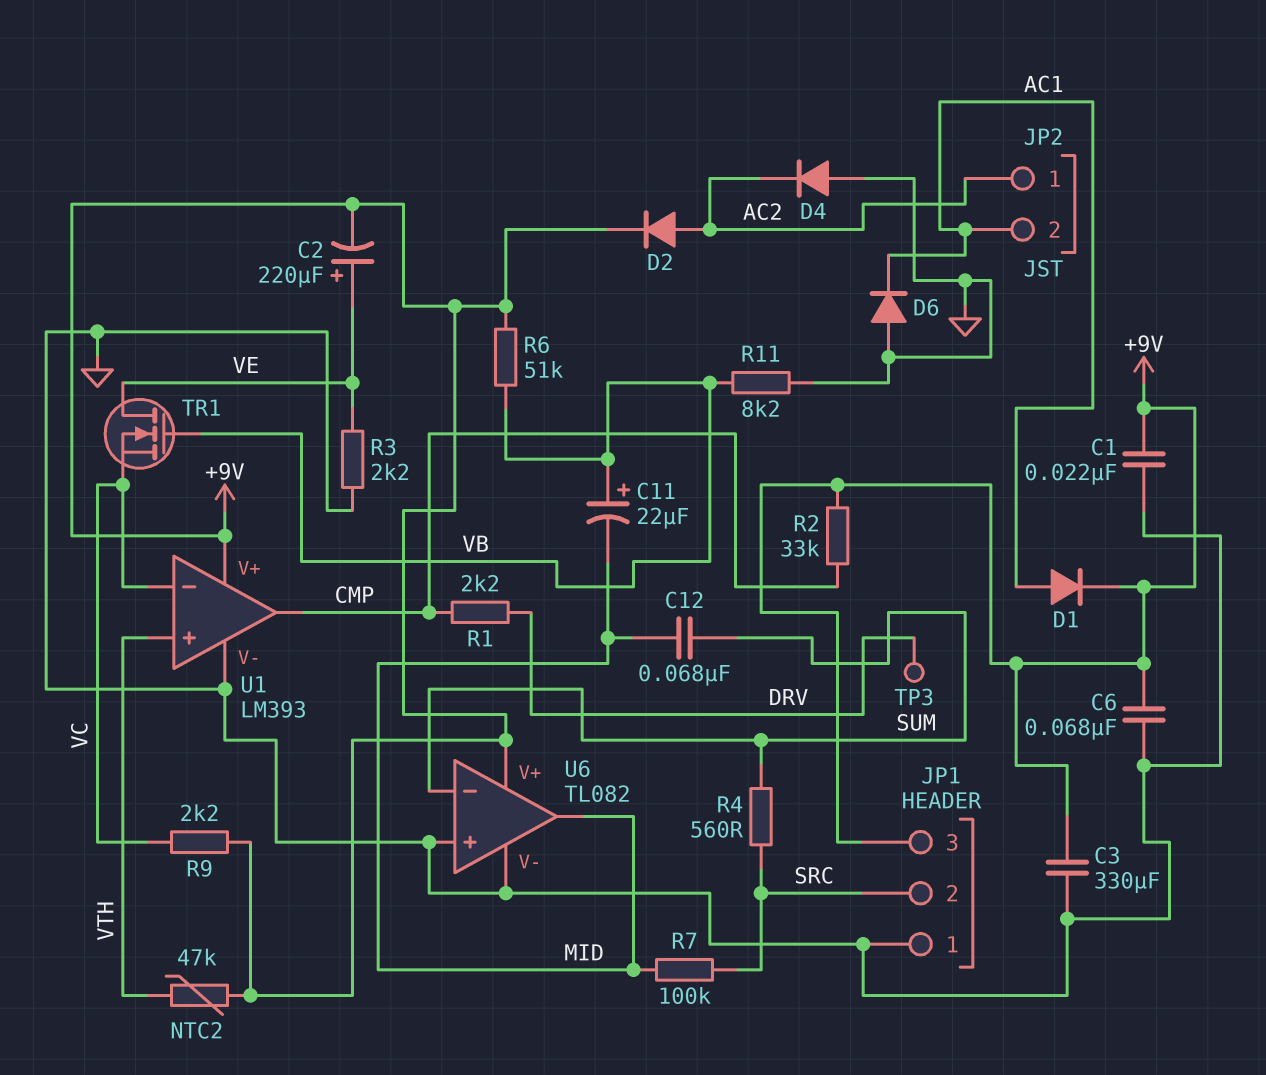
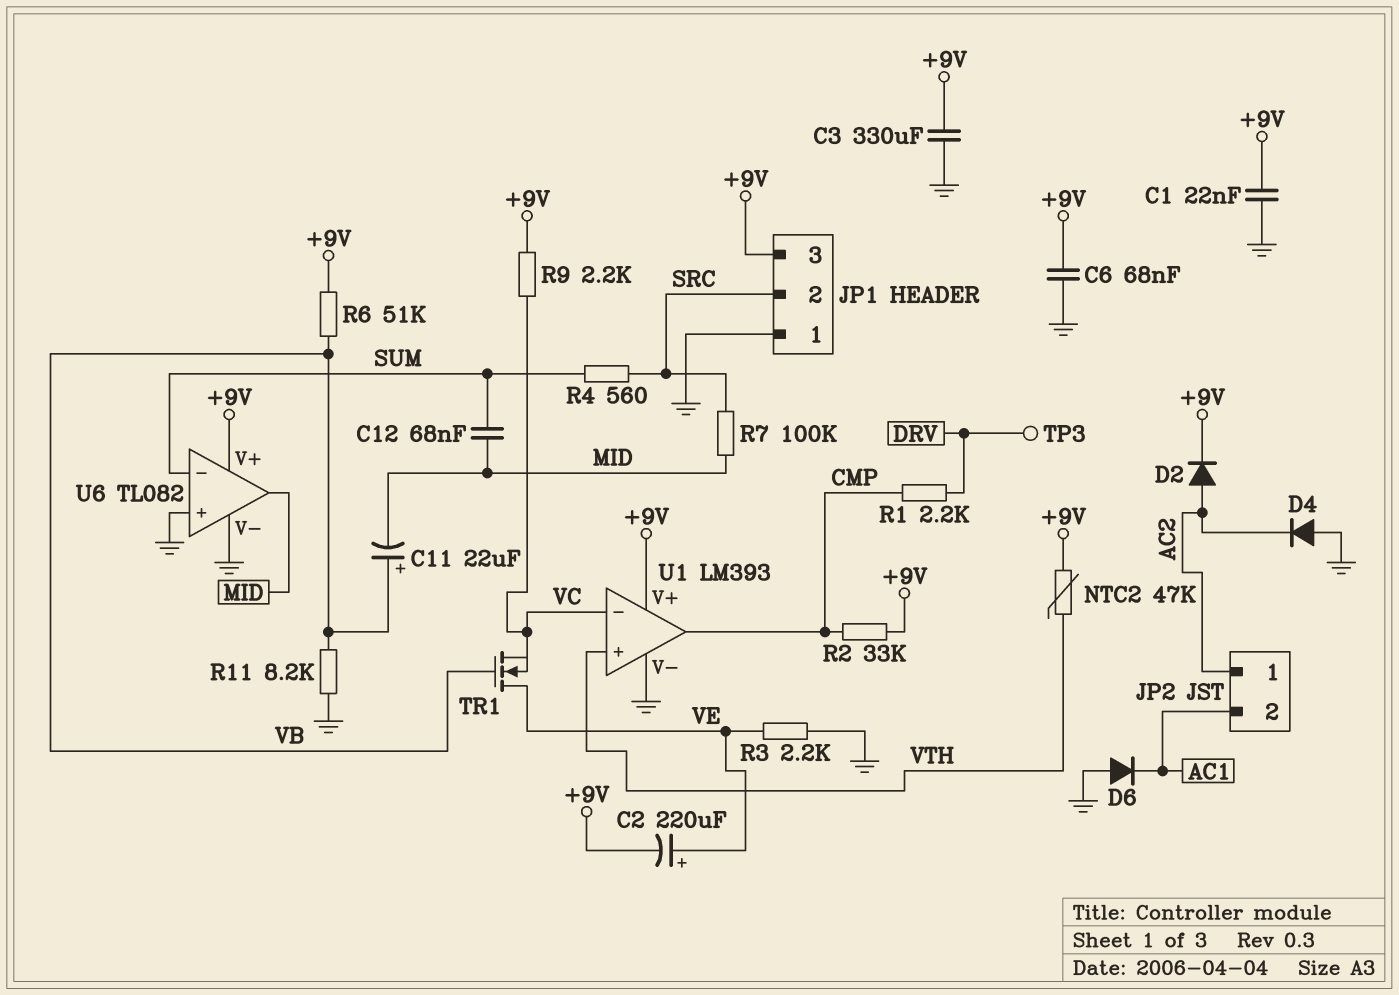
D1: diode (A AC1, K +9V) -> none

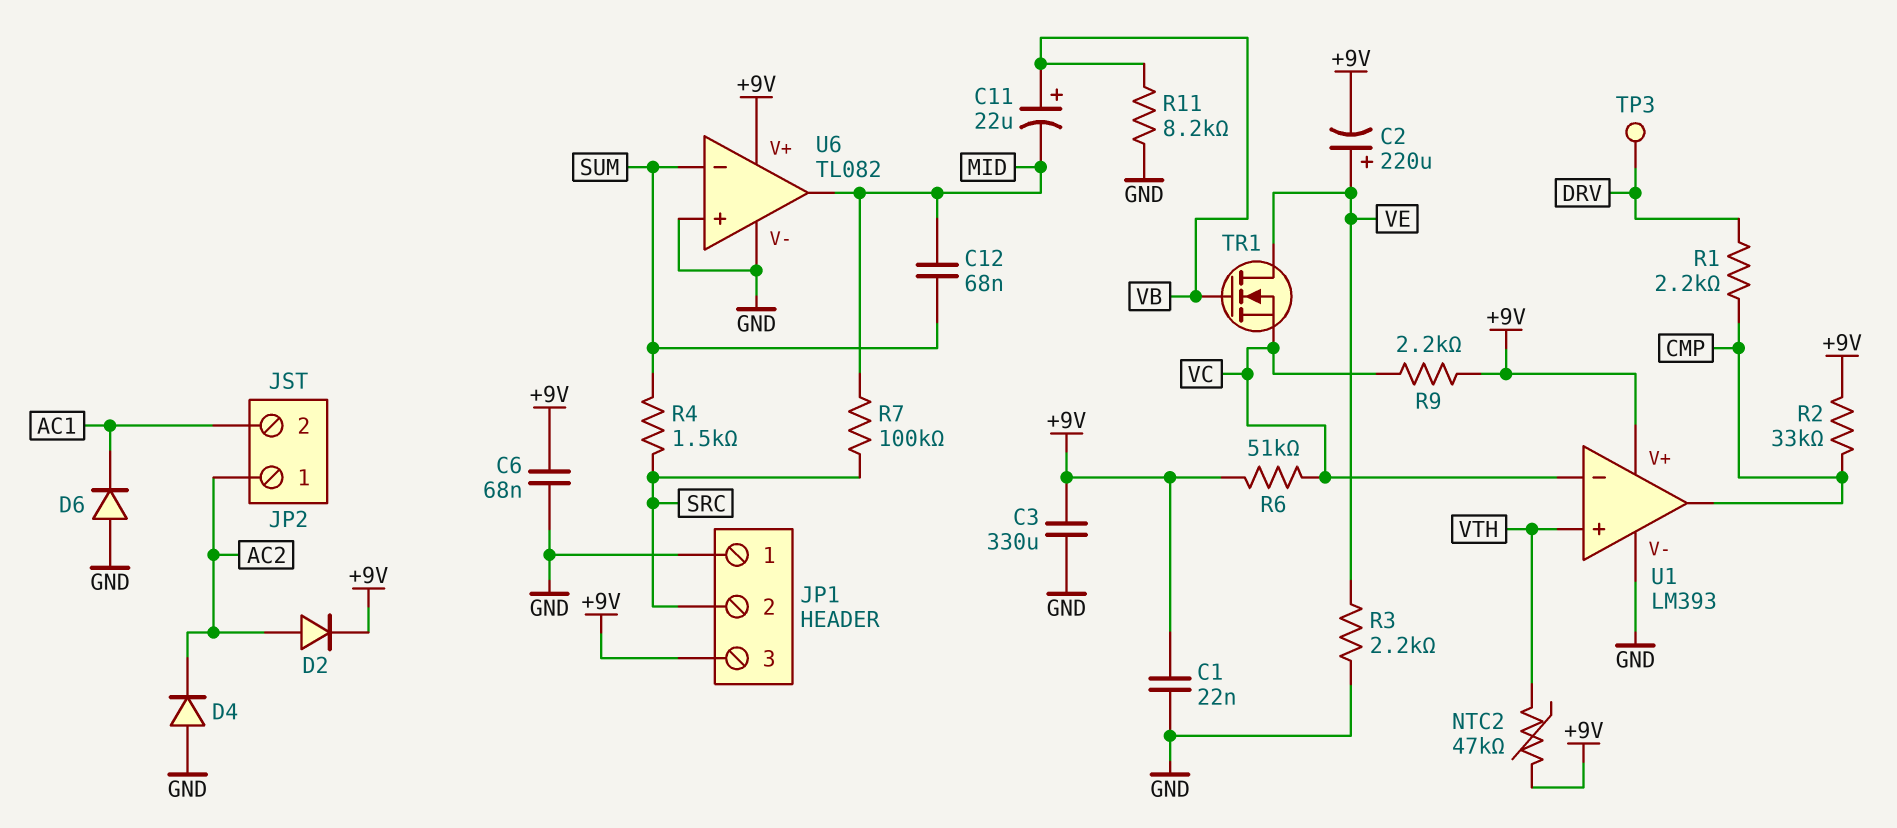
R4: 560 (SRC, SUM) -> 1.5k (SRC, SUM)
R6: 51k (+9V, VB) -> 51k (+9V, VC)

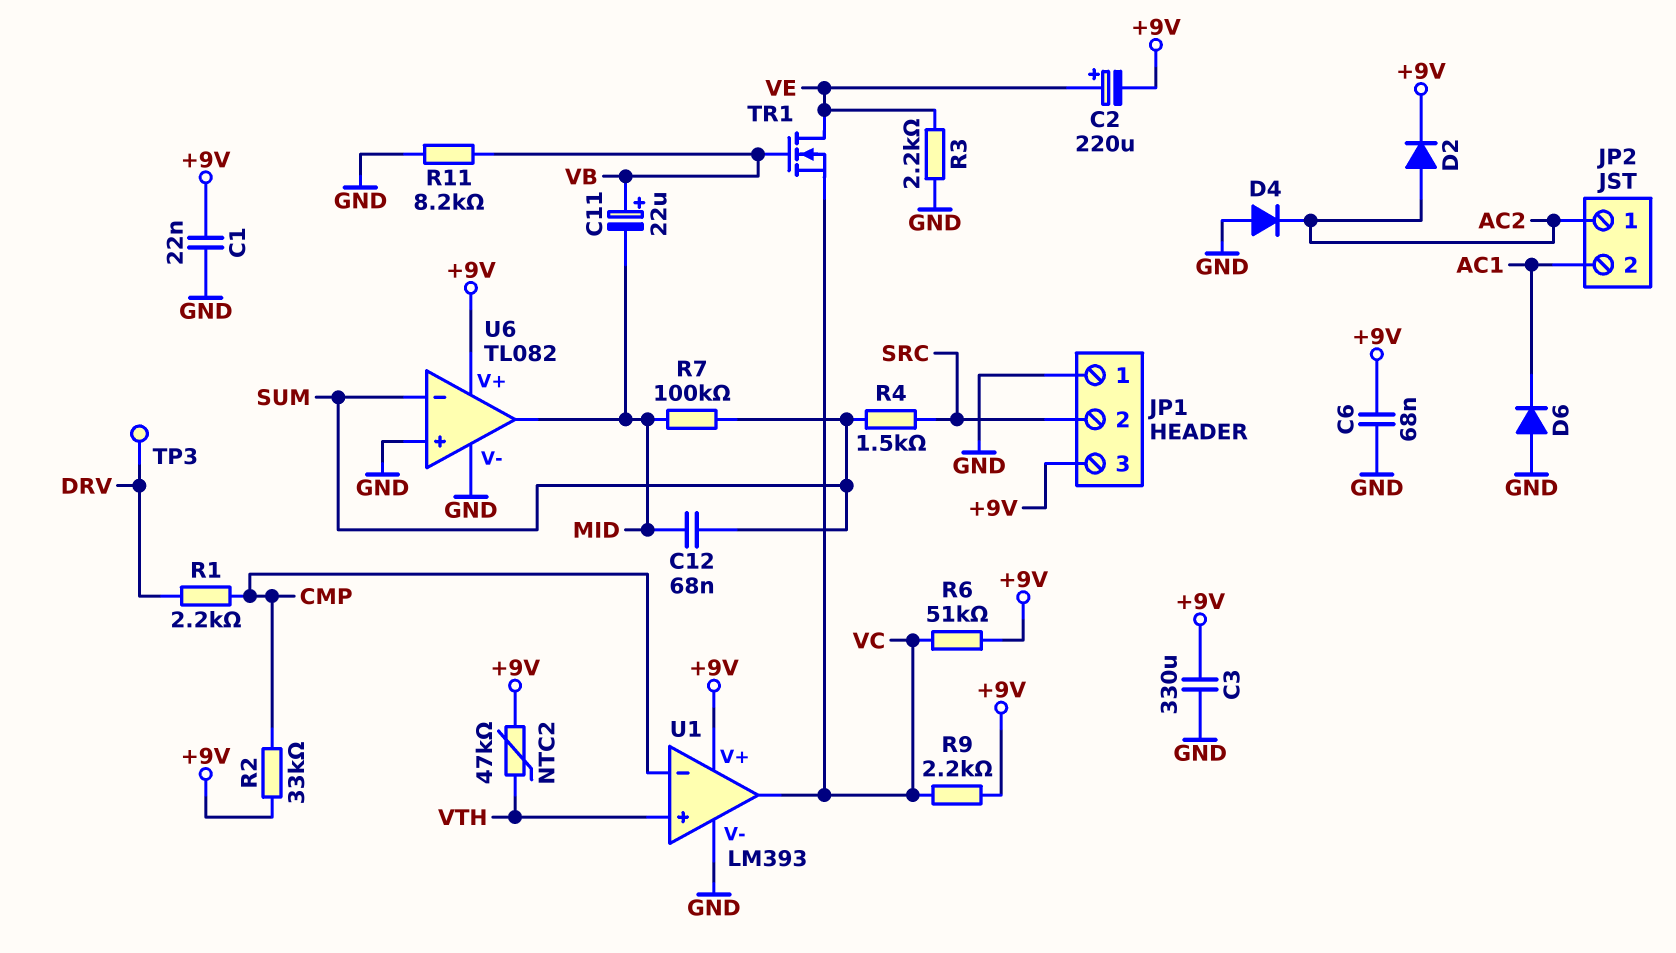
R7: 100k (MID, SRC) -> 100k (MID, SUM)
U1 pin in-: VC -> CMP
U1 pin out: CMP -> VC

